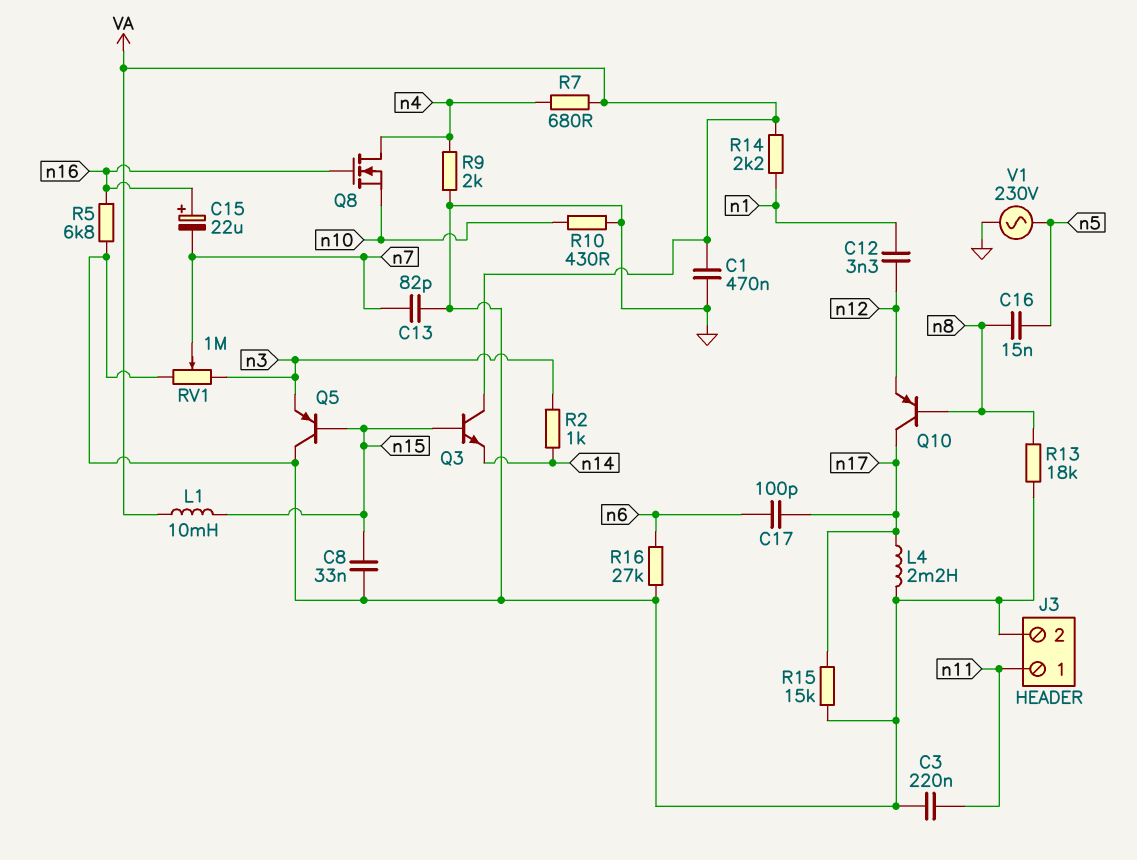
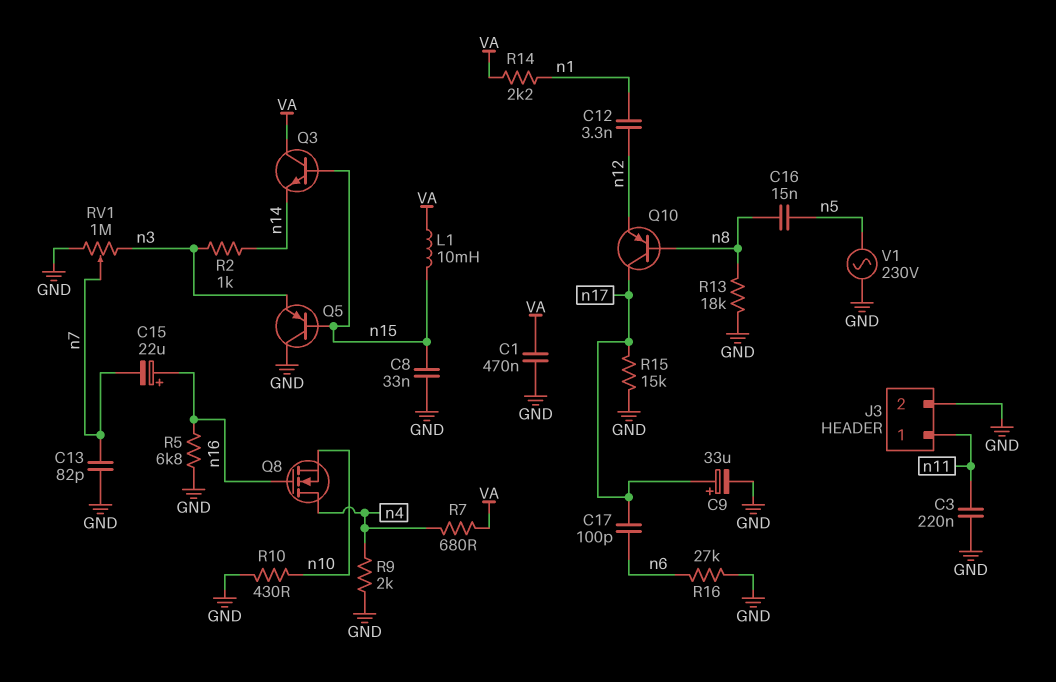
C9: none -> 33uF (plus n17, minus GND)
L4: 2.2mH (GND, n17) -> none

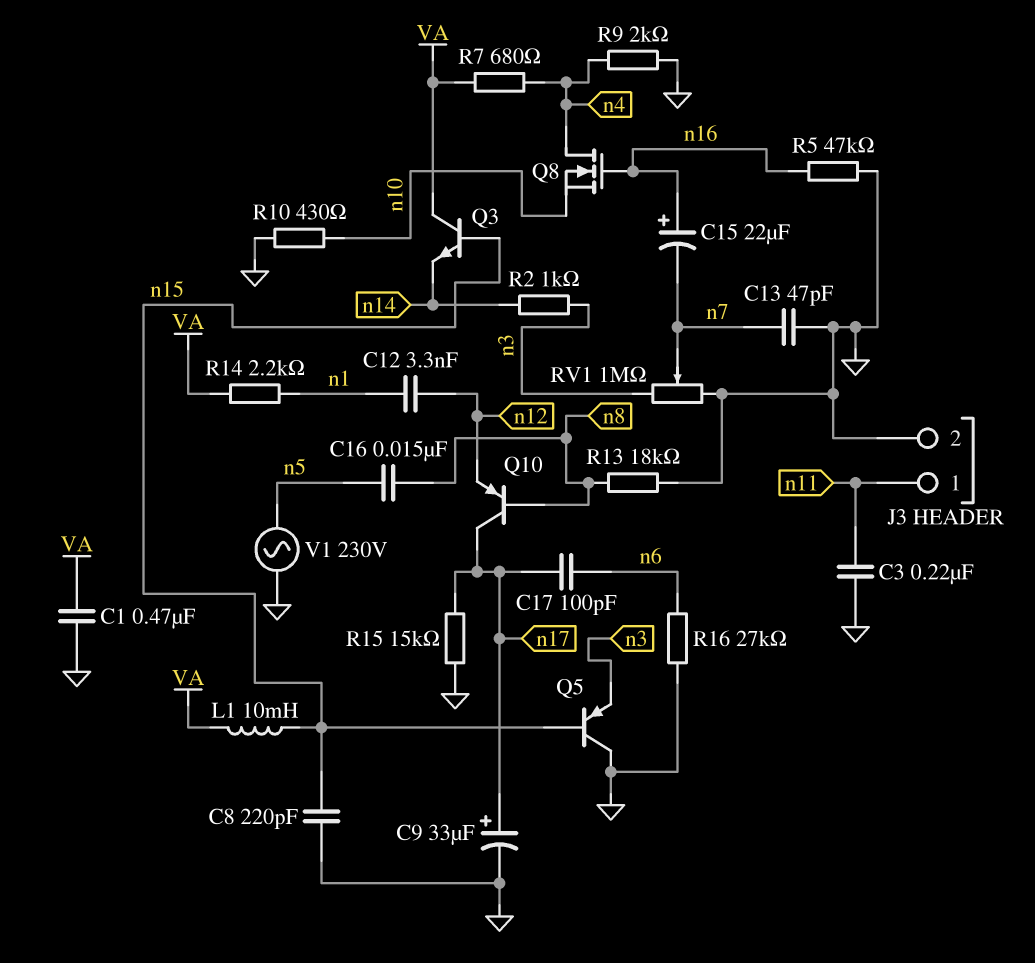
C8: 33nF (GND, n15) -> 220pF (GND, n15)
C13: 82pF (GND, n7) -> 47pF (GND, n7)
R5: 6.8k (GND, n16) -> 47k (GND, n16)

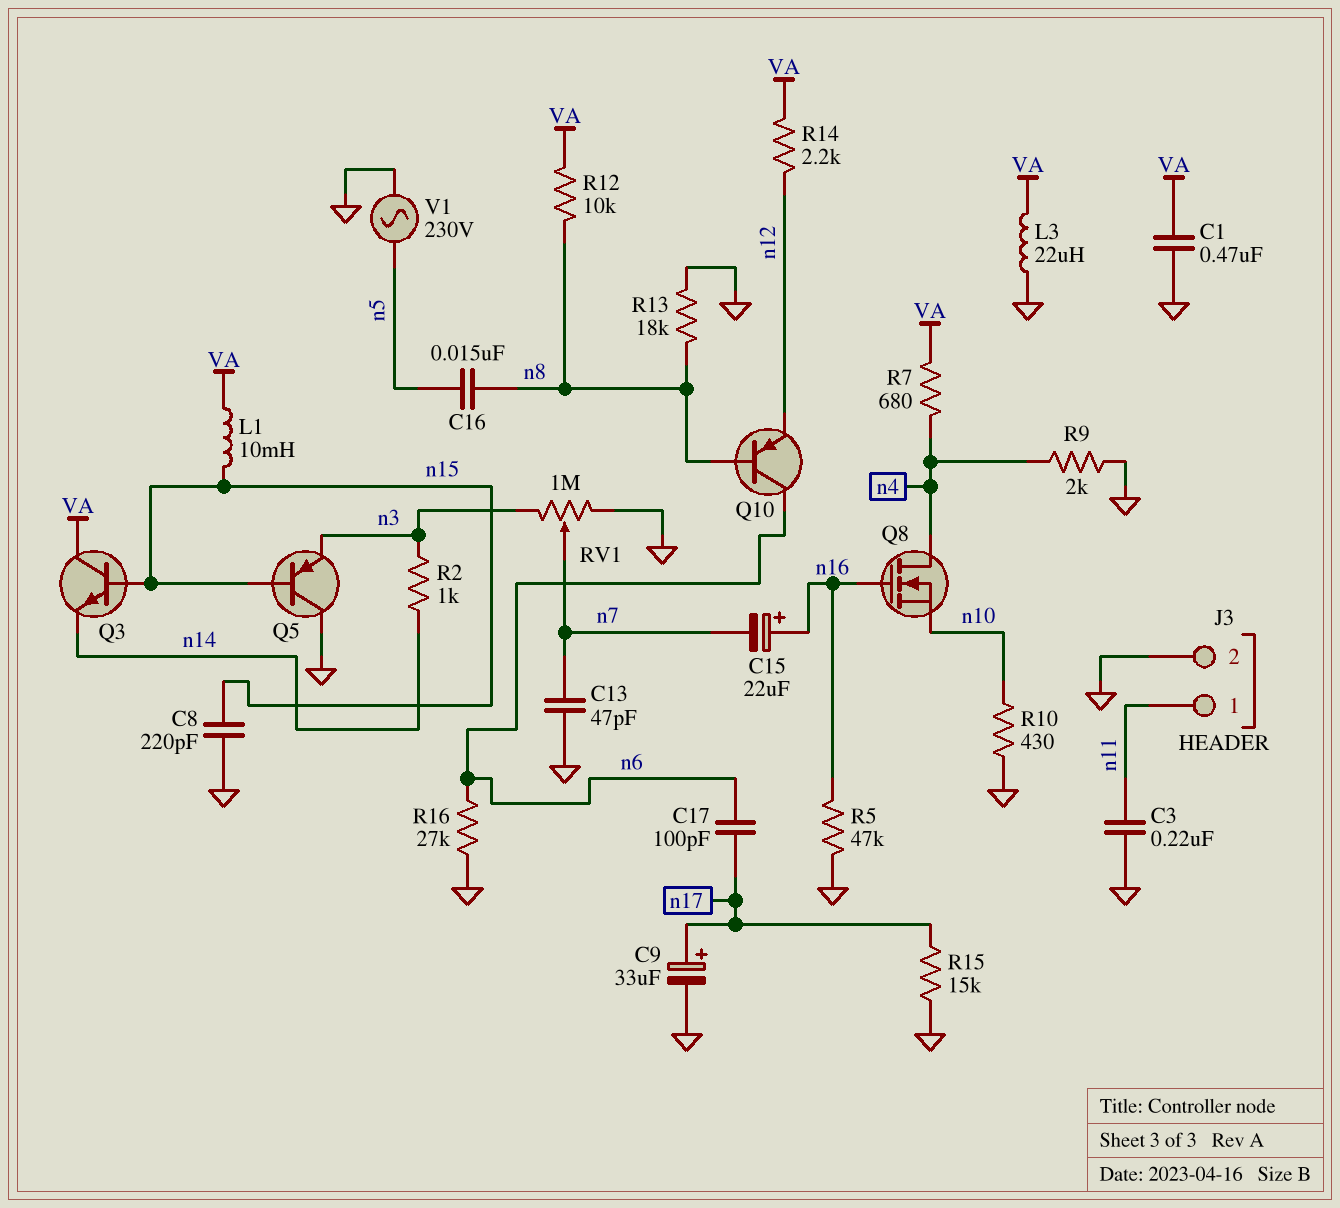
C12: 3.3nF (n1, n12) -> none
L3: none -> 22uH (GND, VA)
Q10: PNP (B n8, C n17, E n12) -> PNP (B n8, C n6, E n12)
R12: none -> 10k (VA, n8)
R14: 2.2k (VA, n1) -> 2.2k (VA, n12)

